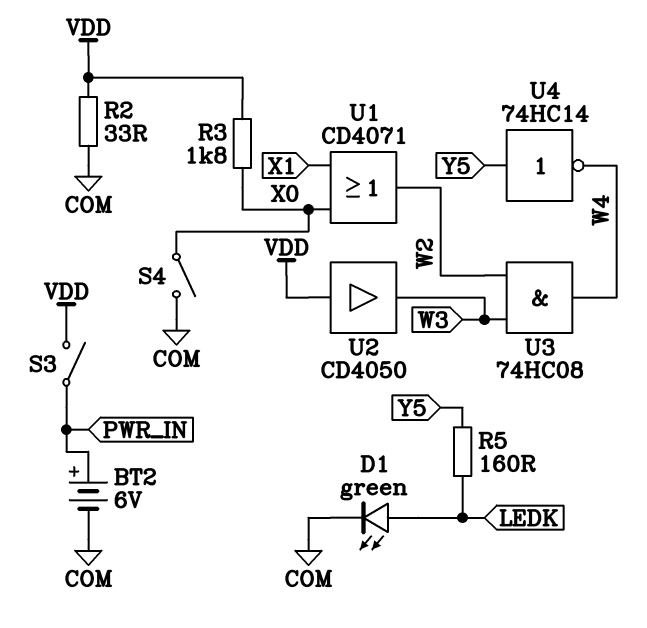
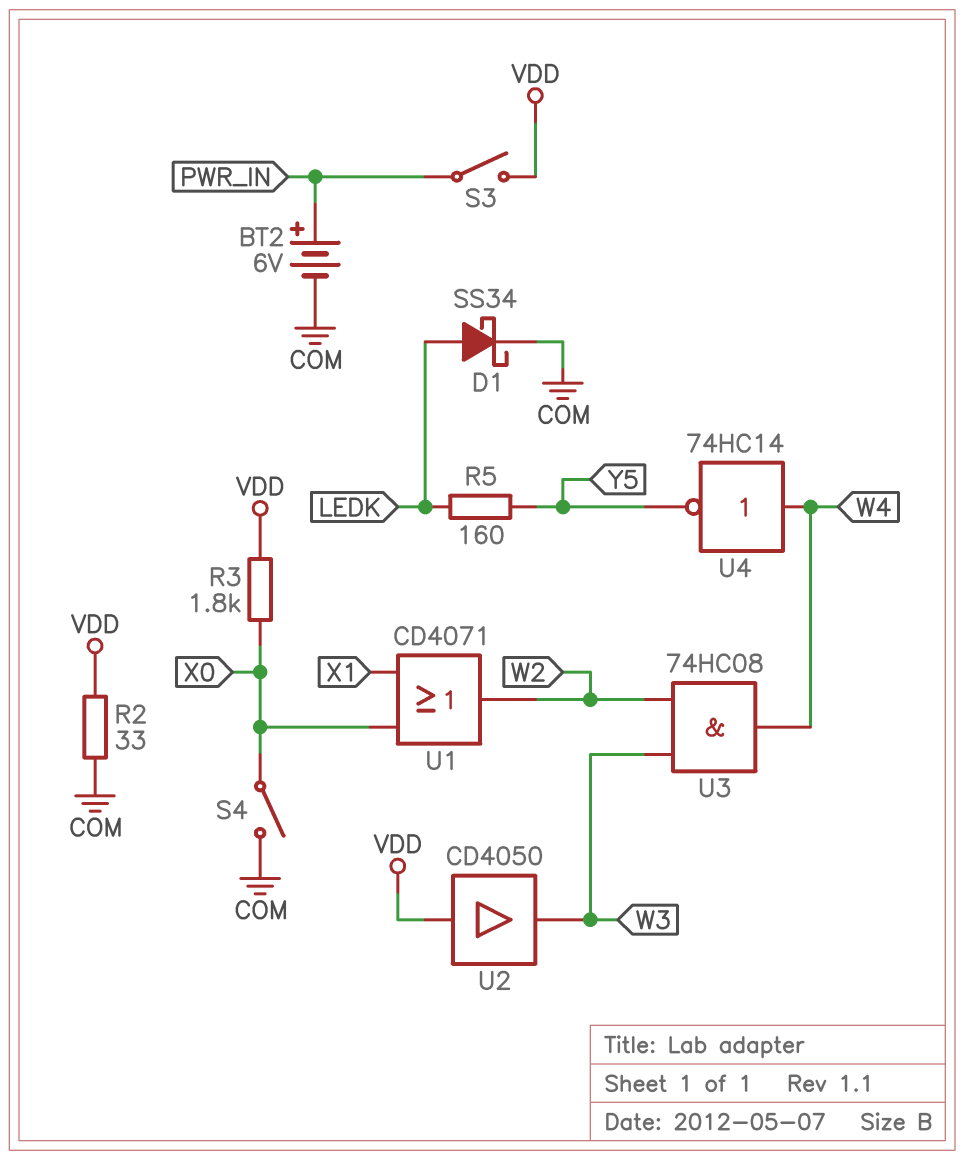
D1: LED green (A LEDK, K COM) -> schottky SS34 (A LEDK, K COM)
U4: NOT 74HC14 (in Y5, out W4) -> NOT 74HC14 (in W4, out Y5)

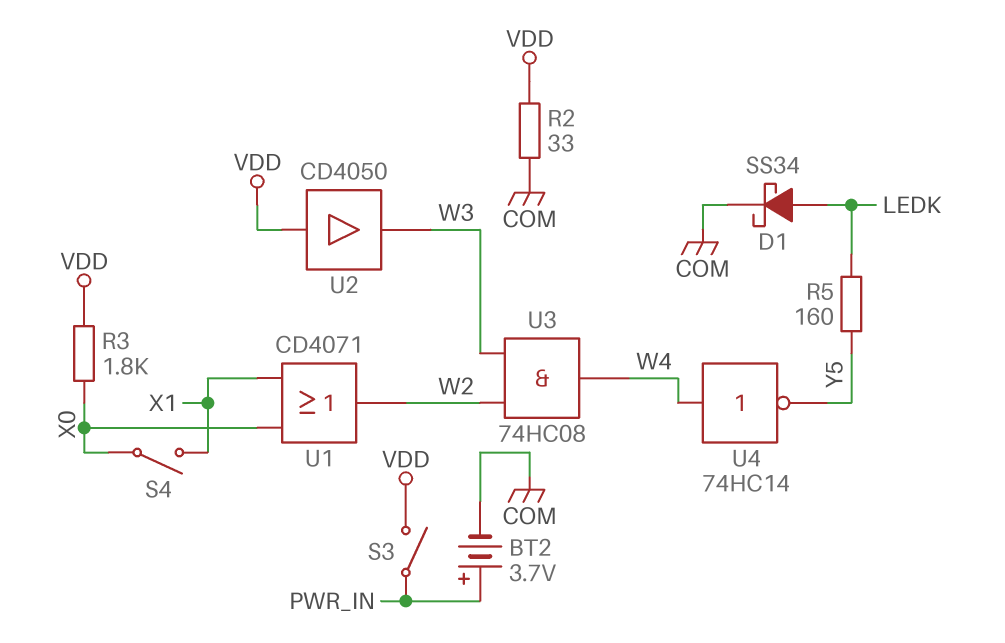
BT2: 6V (plus PWR_IN, minus COM) -> 3.7V (plus PWR_IN, minus COM)
S4: switch (COM, X0) -> switch (X0, X1)

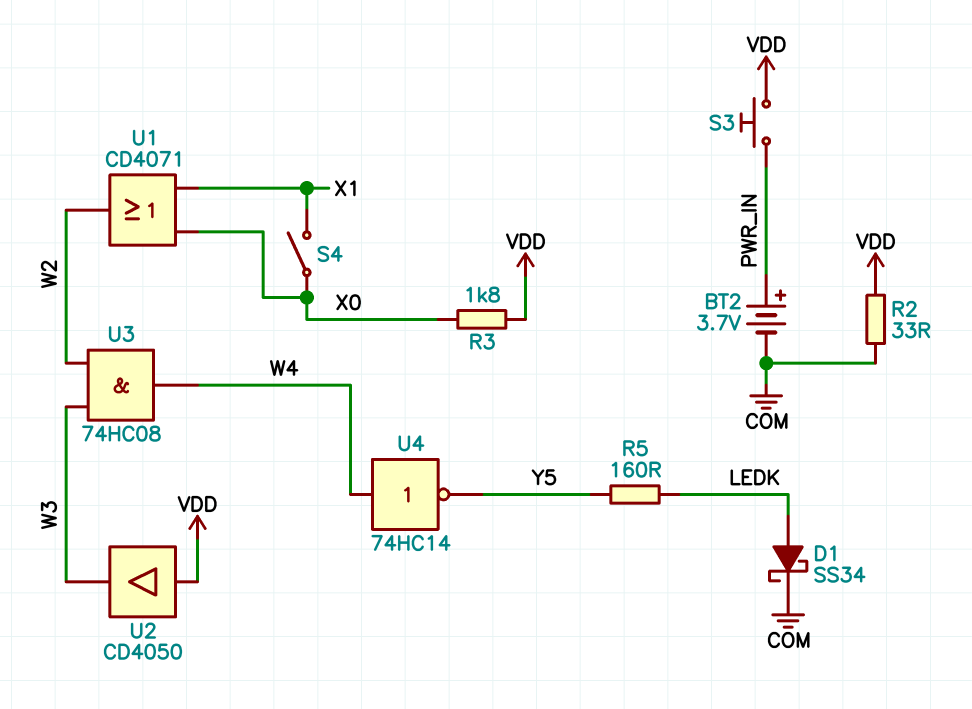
S3: switch (PWR_IN, VDD) -> button (PWR_IN, VDD)

